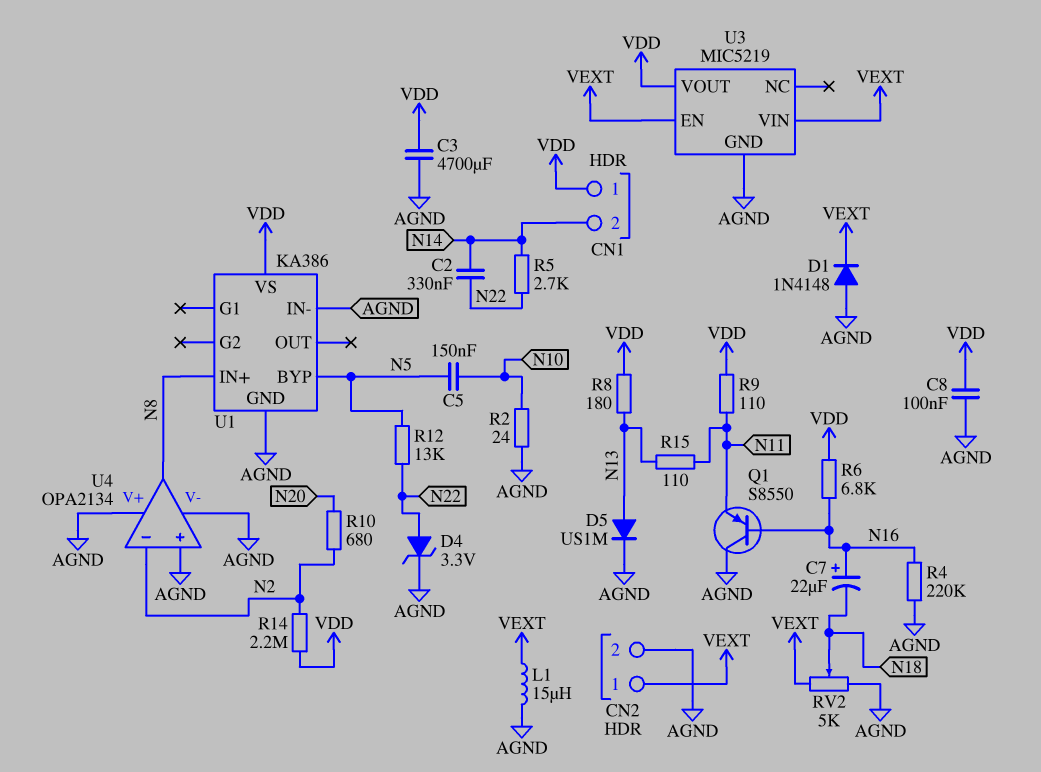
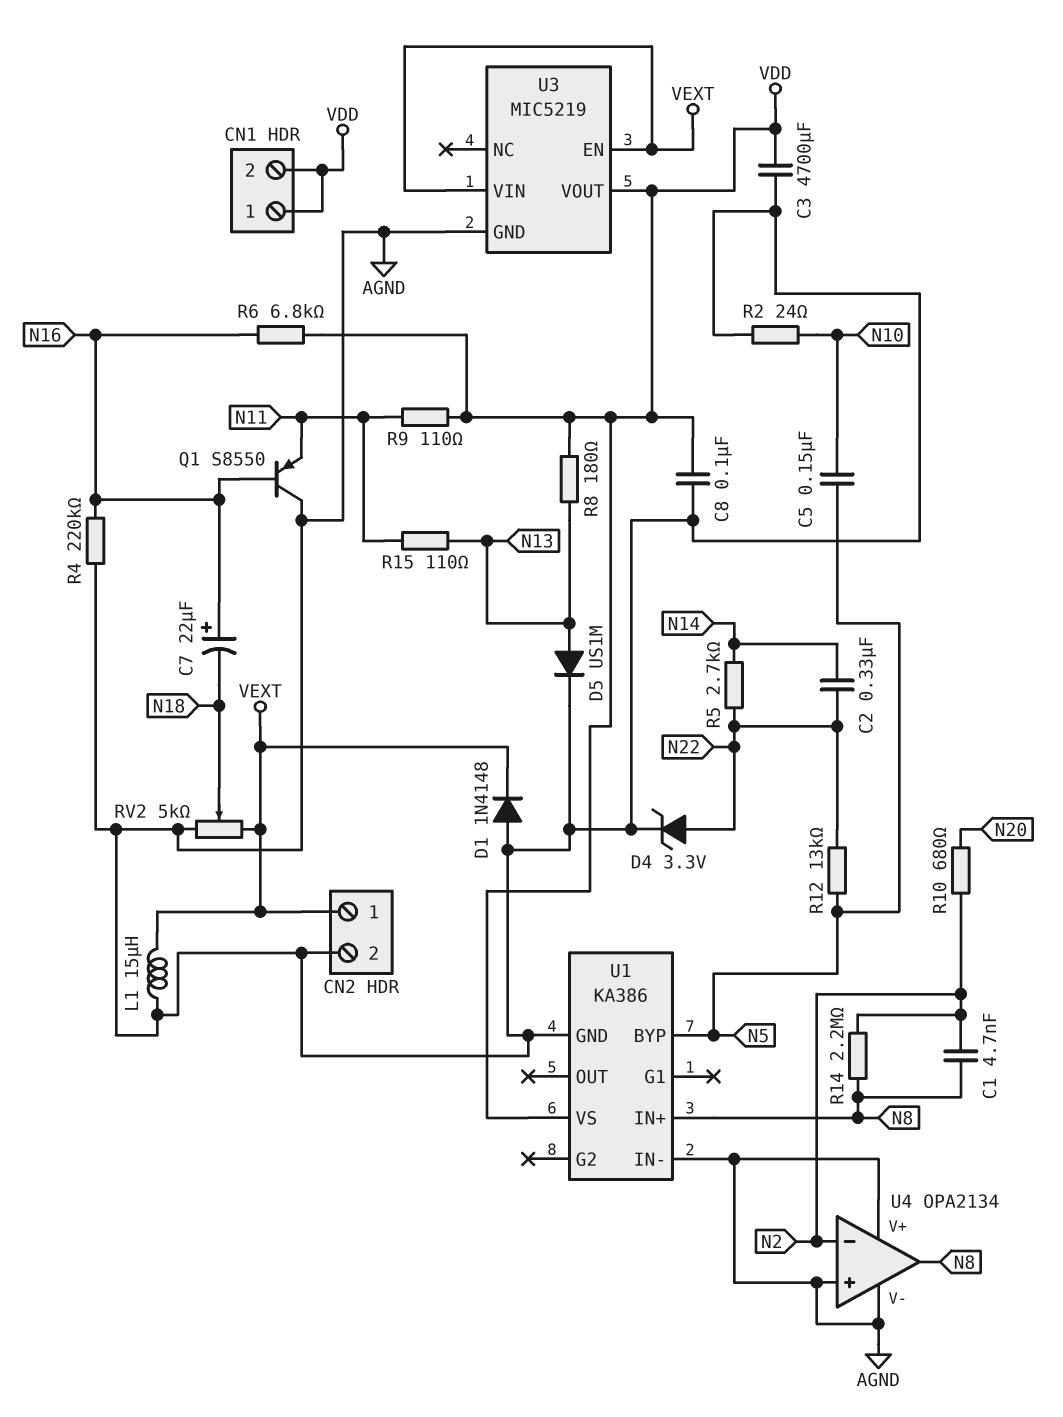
C1: none -> 4.7nF (N2, N8)
CN1 pin 2: N14 -> VDD
R14: 2.2M (N2, VDD) -> 2.2M (N2, N8)

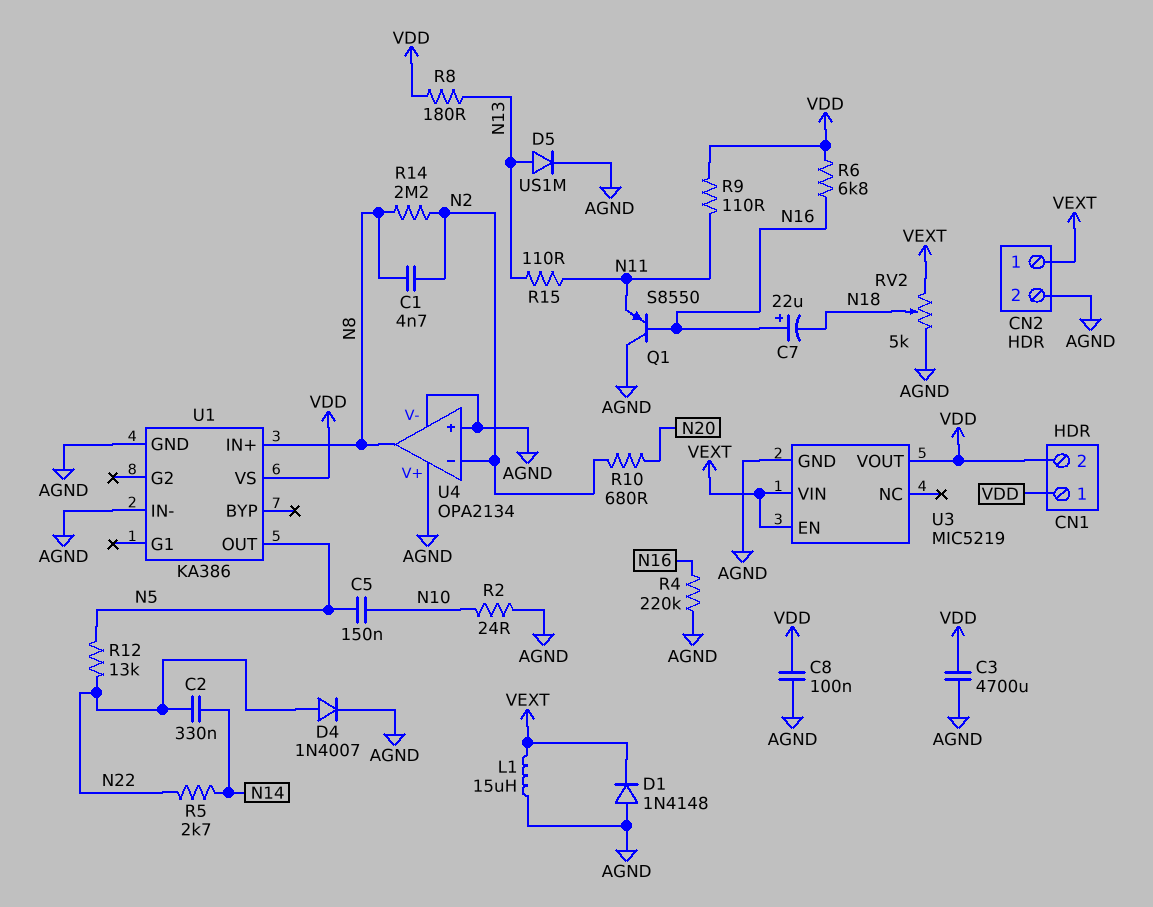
D4: zener 3.3V (A N22, K AGND) -> diode 1N4007 (A N22, K AGND)
U1 pin BYP: N5 -> none
U1 pin OUT: none -> N5

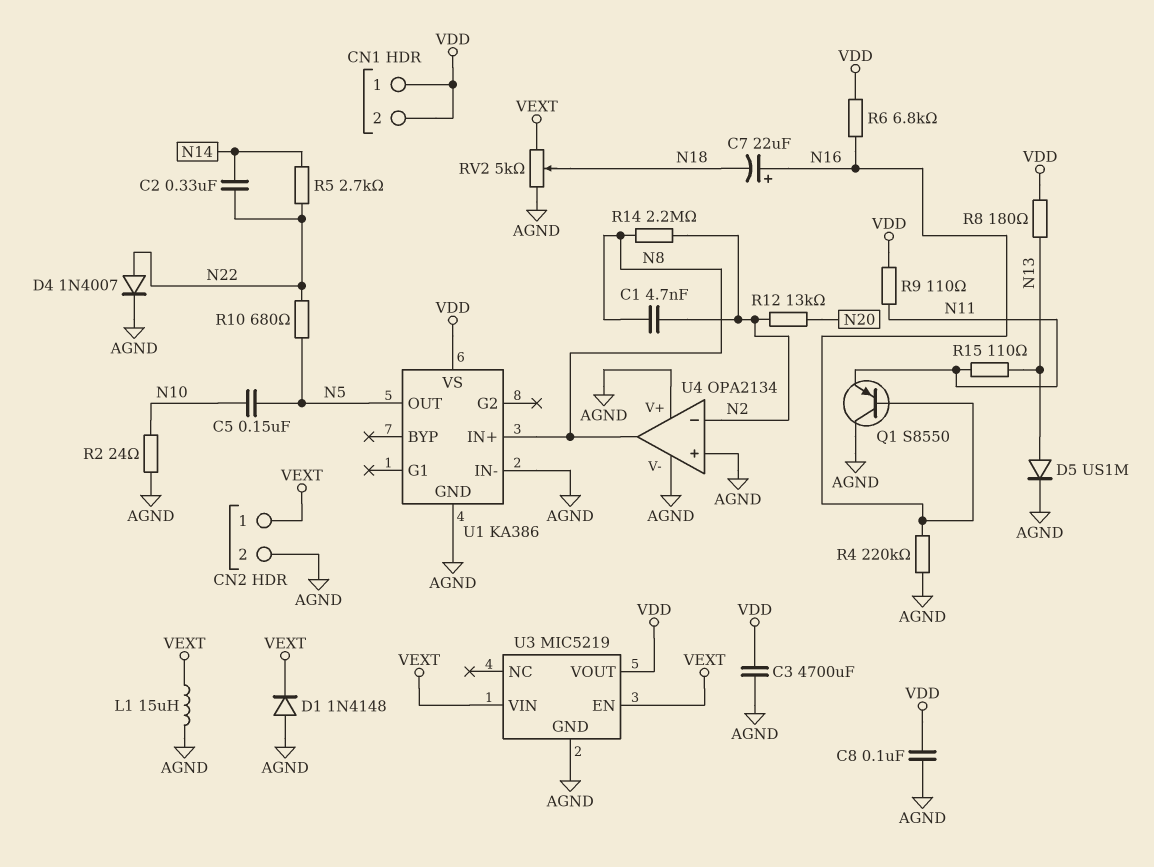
R10: 680 (N2, N20) -> 680 (N5, N22)
R12: 13k (N5, N22) -> 13k (N2, N20)

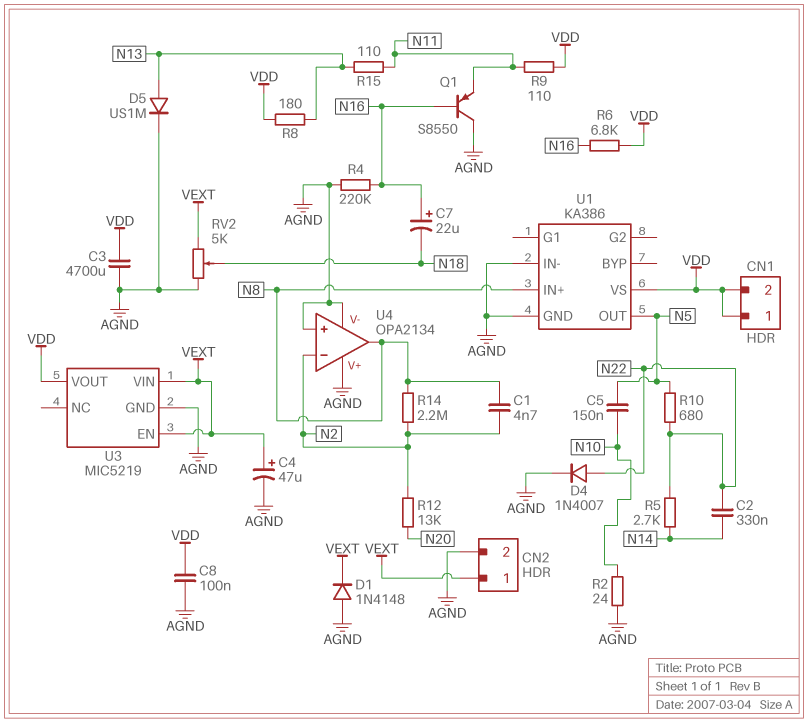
C4: none -> 47uF (plus VEXT, minus AGND)
L1: 15uH (AGND, VEXT) -> none

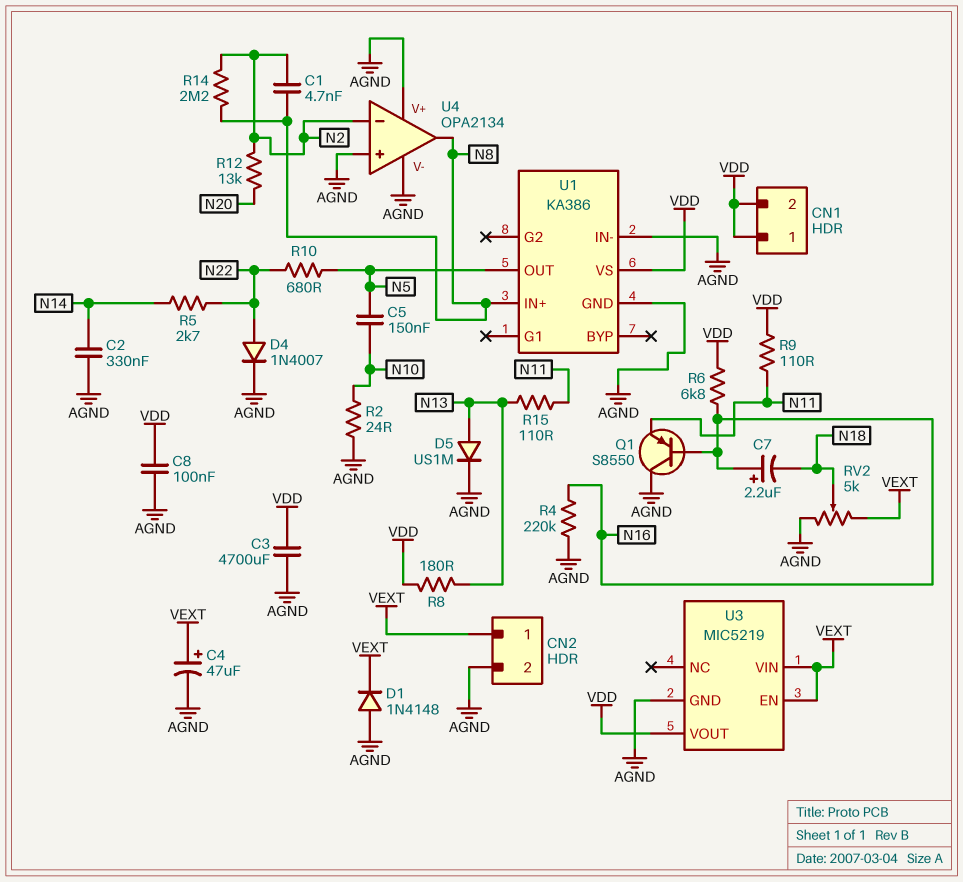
C2: 330nF (N14, N22) -> 330nF (AGND, N14)
C7: 22uF (plus N16, minus N18) -> 2.2uF (plus N16, minus N18)

